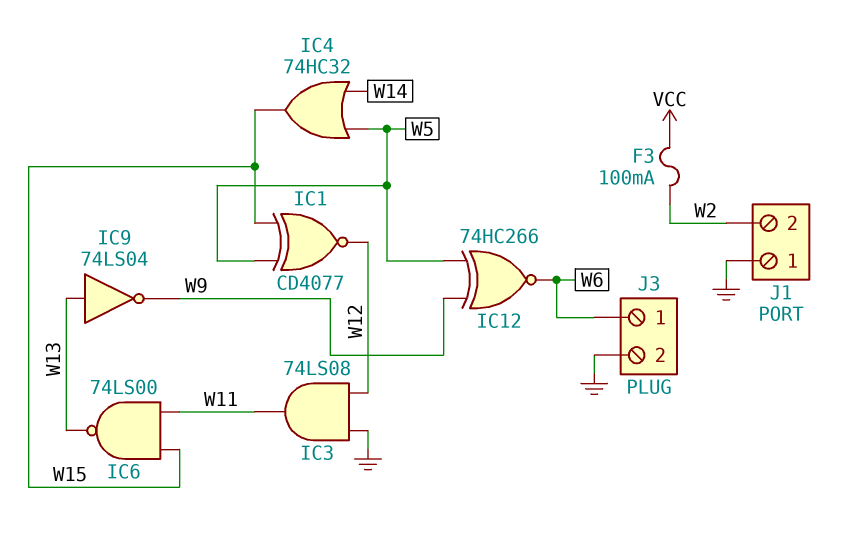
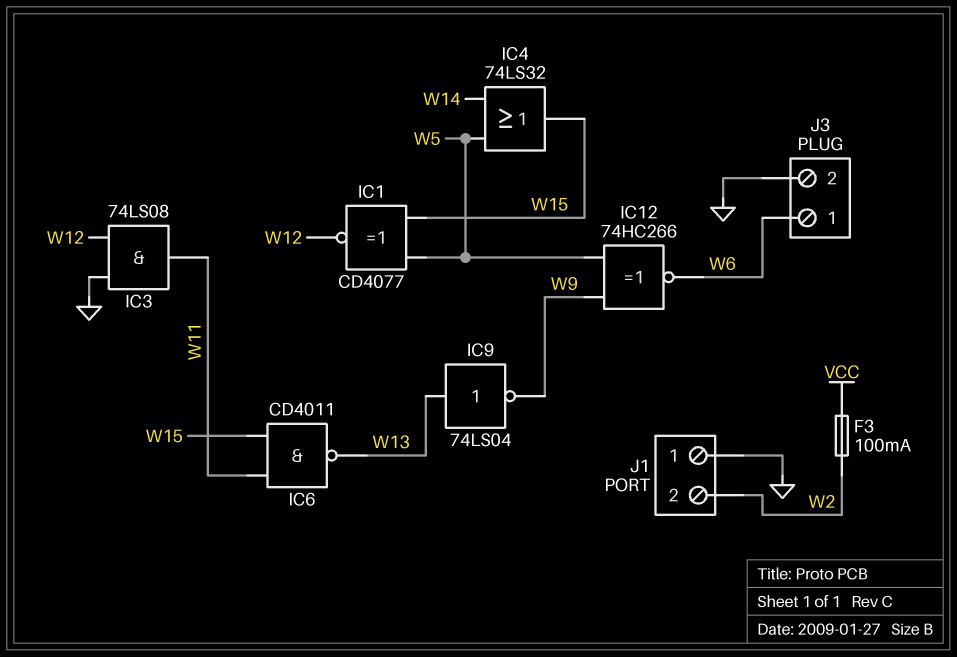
IC4: OR 74HC32 (in W5, in W14, out W15) -> OR 74LS32 (in W5, in W14, out W15)
IC6: NAND 74LS00 (in W11, in W15, out W13) -> NAND CD4011 (in W11, in W15, out W13)

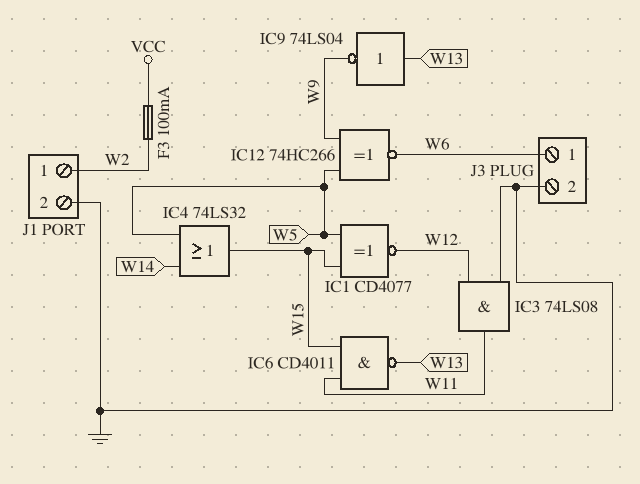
J1 pin 1: GND -> W2
J1 pin 2: W2 -> GND

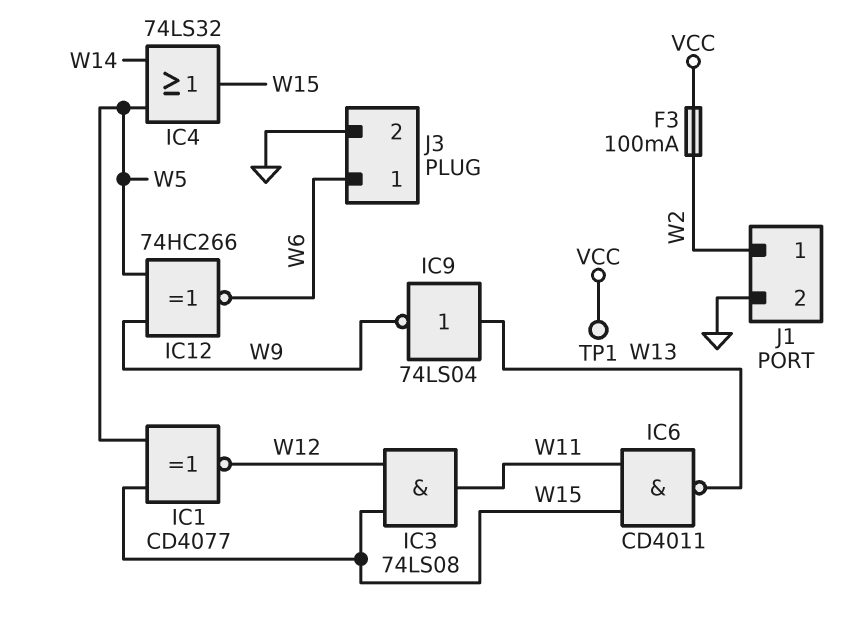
IC3: AND 74LS08 (in GND, in W12, out W11) -> AND 74LS08 (in W12, in W15, out W11)
TP1: none -> test point (VCC)

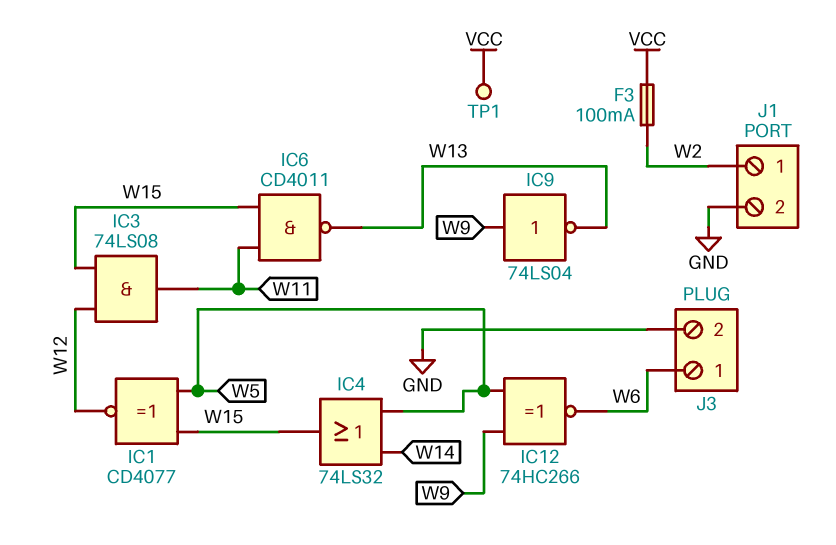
IC9: NOT 74LS04 (in W13, out W9) -> NOT 74LS04 (in W9, out W13)

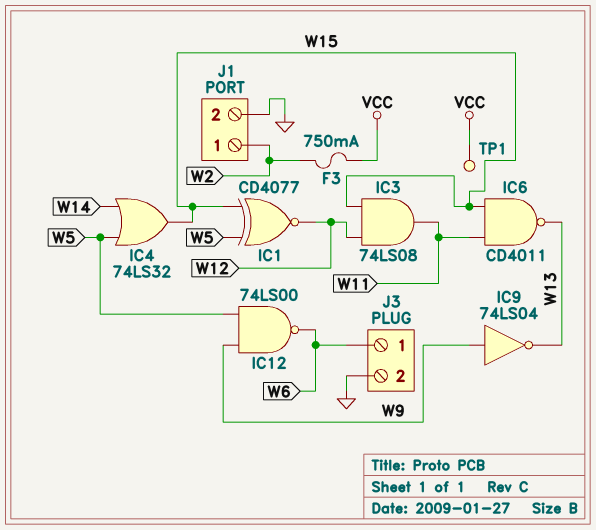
F3: 100mA (VCC, W2) -> 750mA (VCC, W2)
IC12: XNOR 74HC266 (in W5, in W9, out W6) -> NAND 74LS00 (in W5, in W9, out W6)

